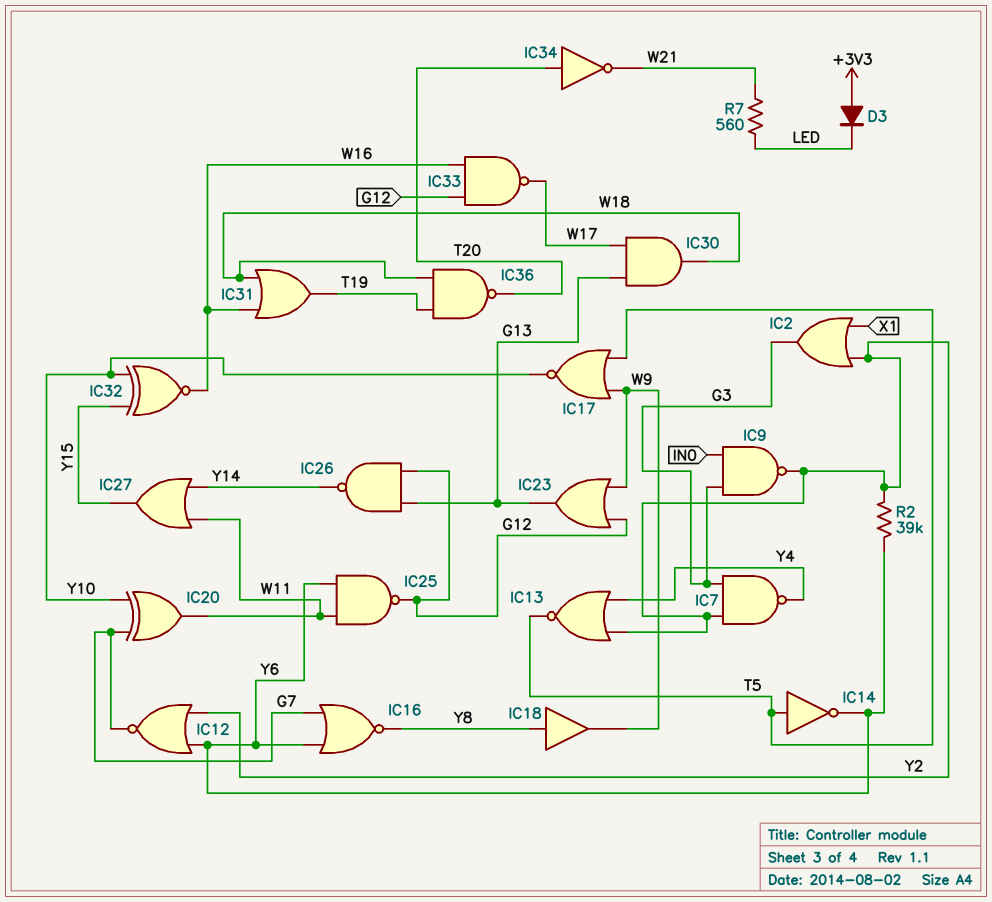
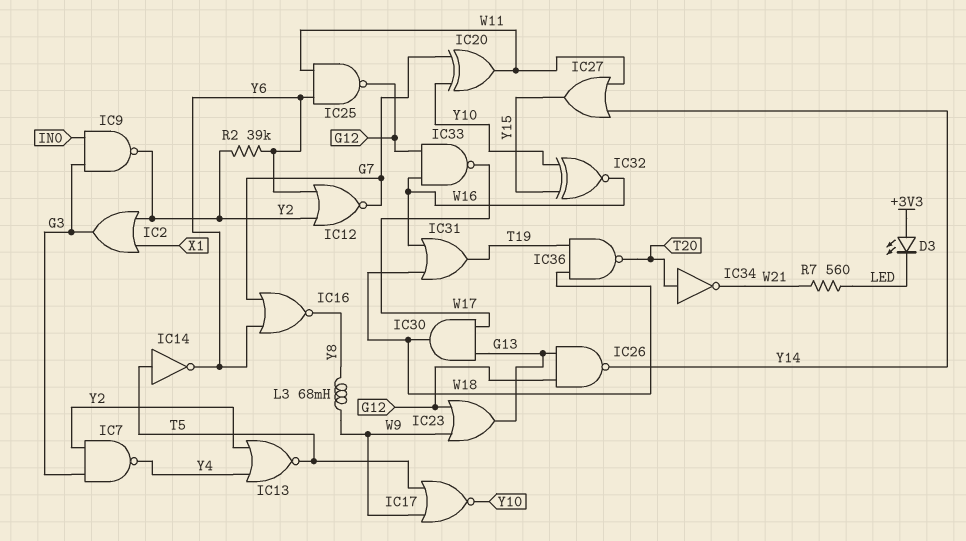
D3: diode (A +3V3, K LED) -> LED (A +3V3, K LED)
IC18: buffer (in Y8, out W9) -> none
L3: none -> 68mH (W9, Y8)

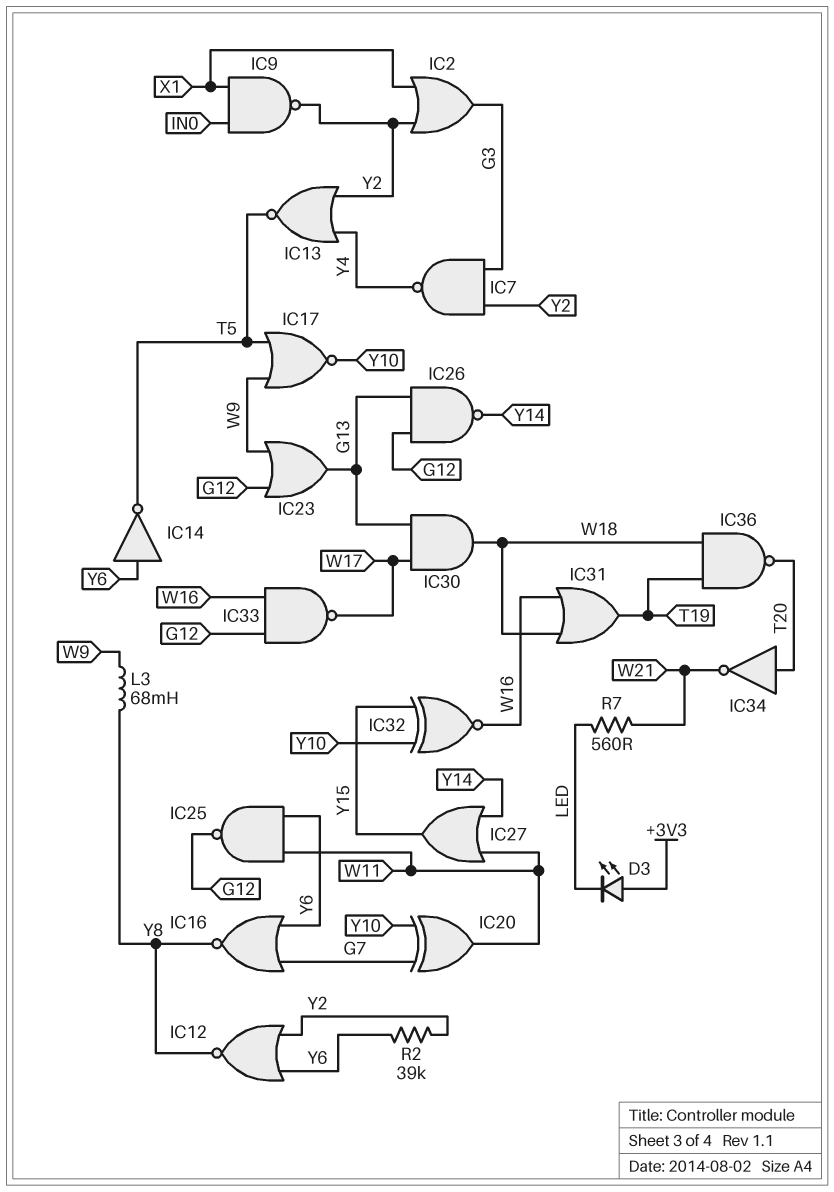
IC9: NAND (in G3, in IN0, out Y2) -> NAND (in IN0, in X1, out Y2)
IC12: NOR (in Y2, in Y6, out G7) -> NOR (in Y2, in Y6, out Y8)
IC14: NOT (in T5, out Y6) -> NOT (in Y6, out T5)

